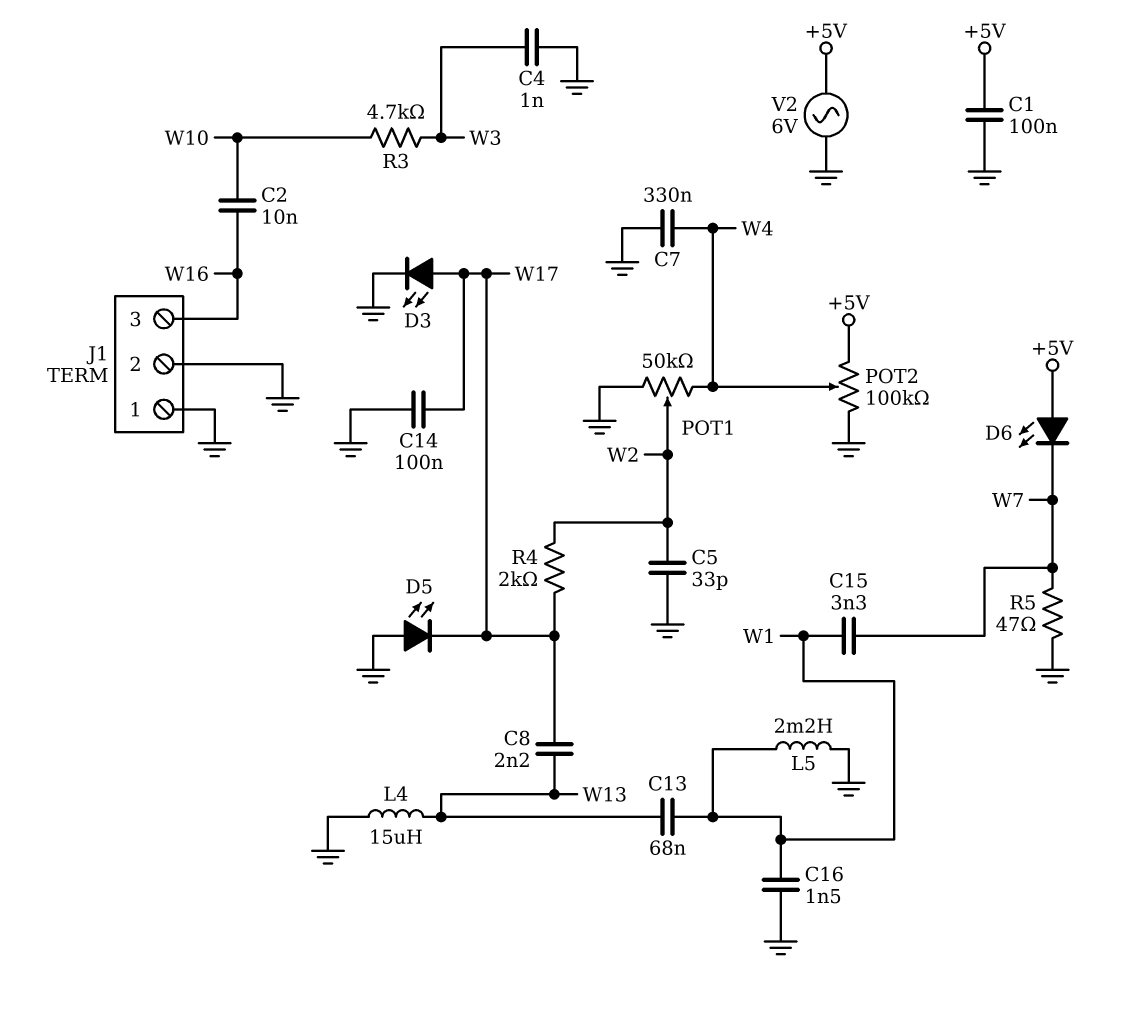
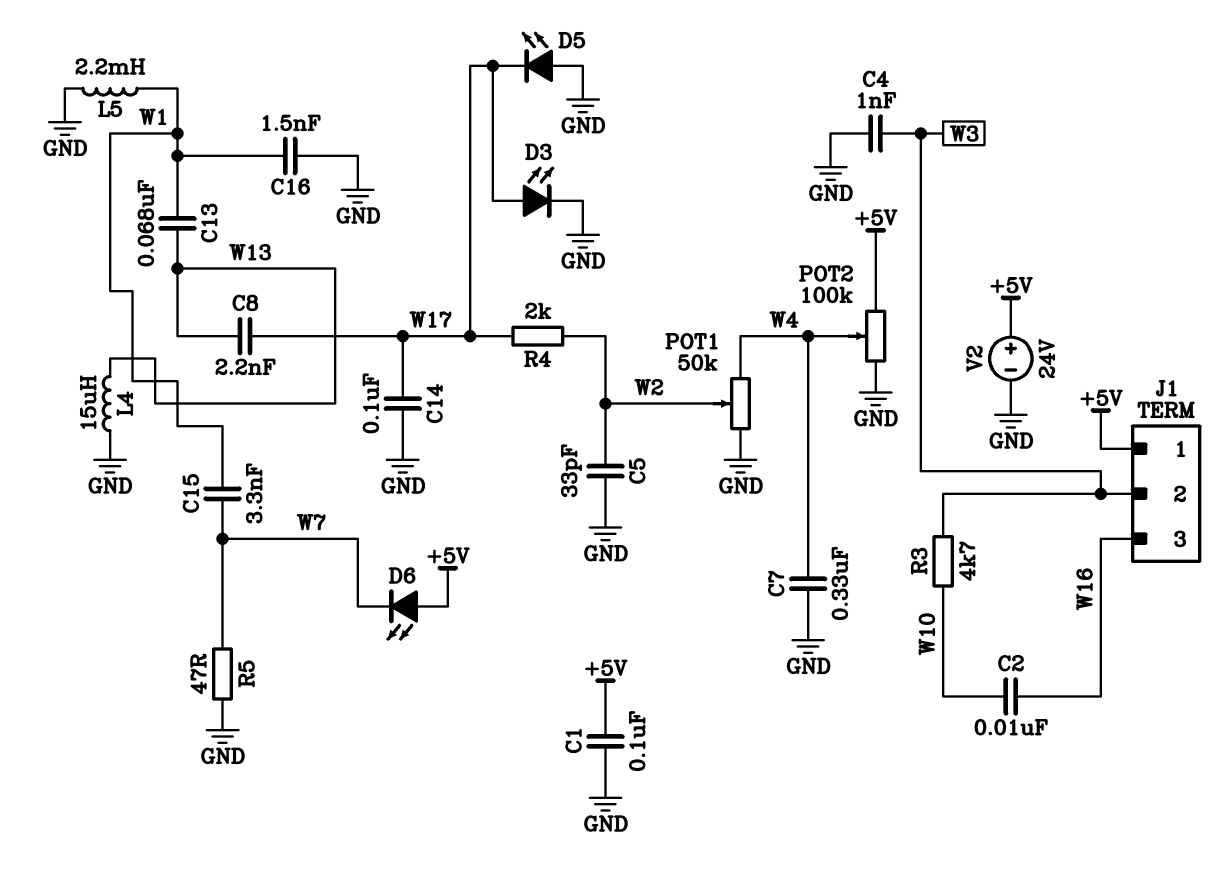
J1 pin 1: GND -> +5V
J1 pin 2: GND -> W3
V2: AC 6V (+5V, GND) -> 24V (plus +5V, minus GND)

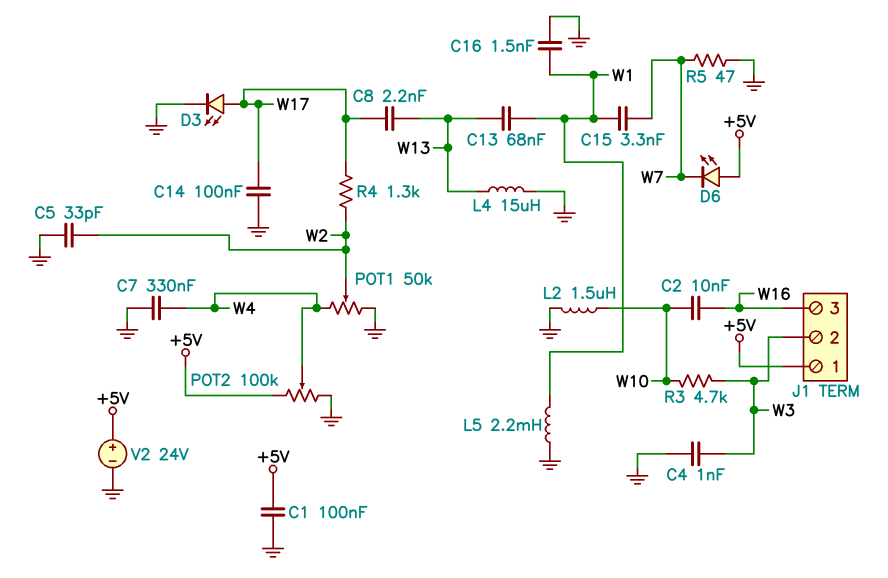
D5: LED (A GND, K W17) -> none
L2: none -> 1.5uH (GND, W10)
R4: 2k (W2, W17) -> 1.3k (W2, W17)

